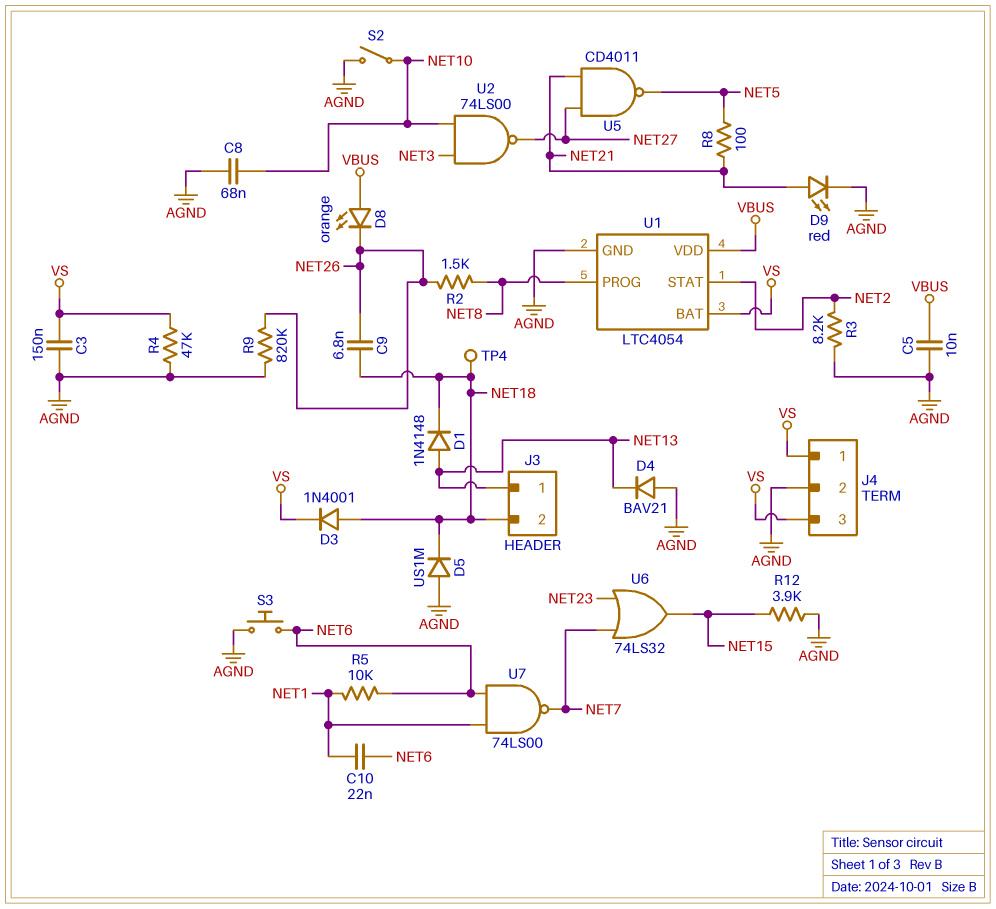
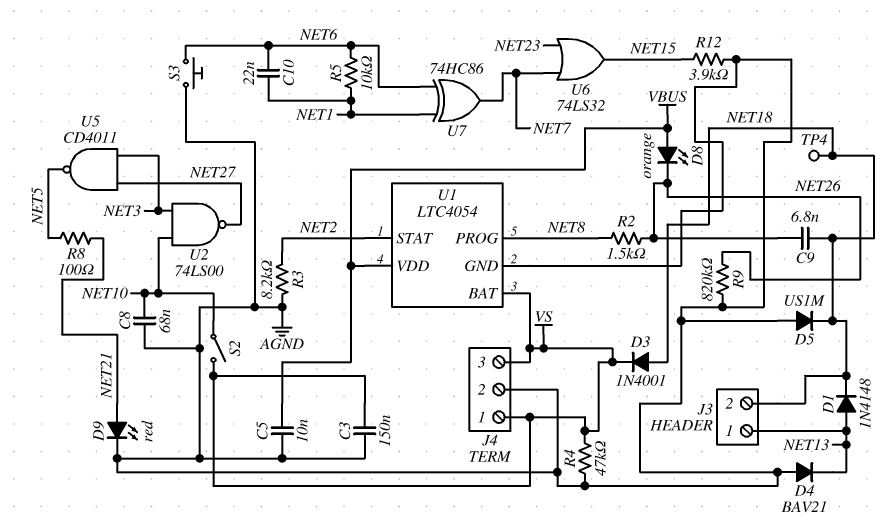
S2: switch (AGND, NET10) -> switch (NET10, VS)
U5: NAND CD4011 (in NET21, in NET27, out NET5) -> NAND CD4011 (in NET3, in NET27, out NET5)
U7: NAND 74LS00 (in NET1, in NET6, out NET7) -> XOR 74HC86 (in NET1, in NET6, out NET7)

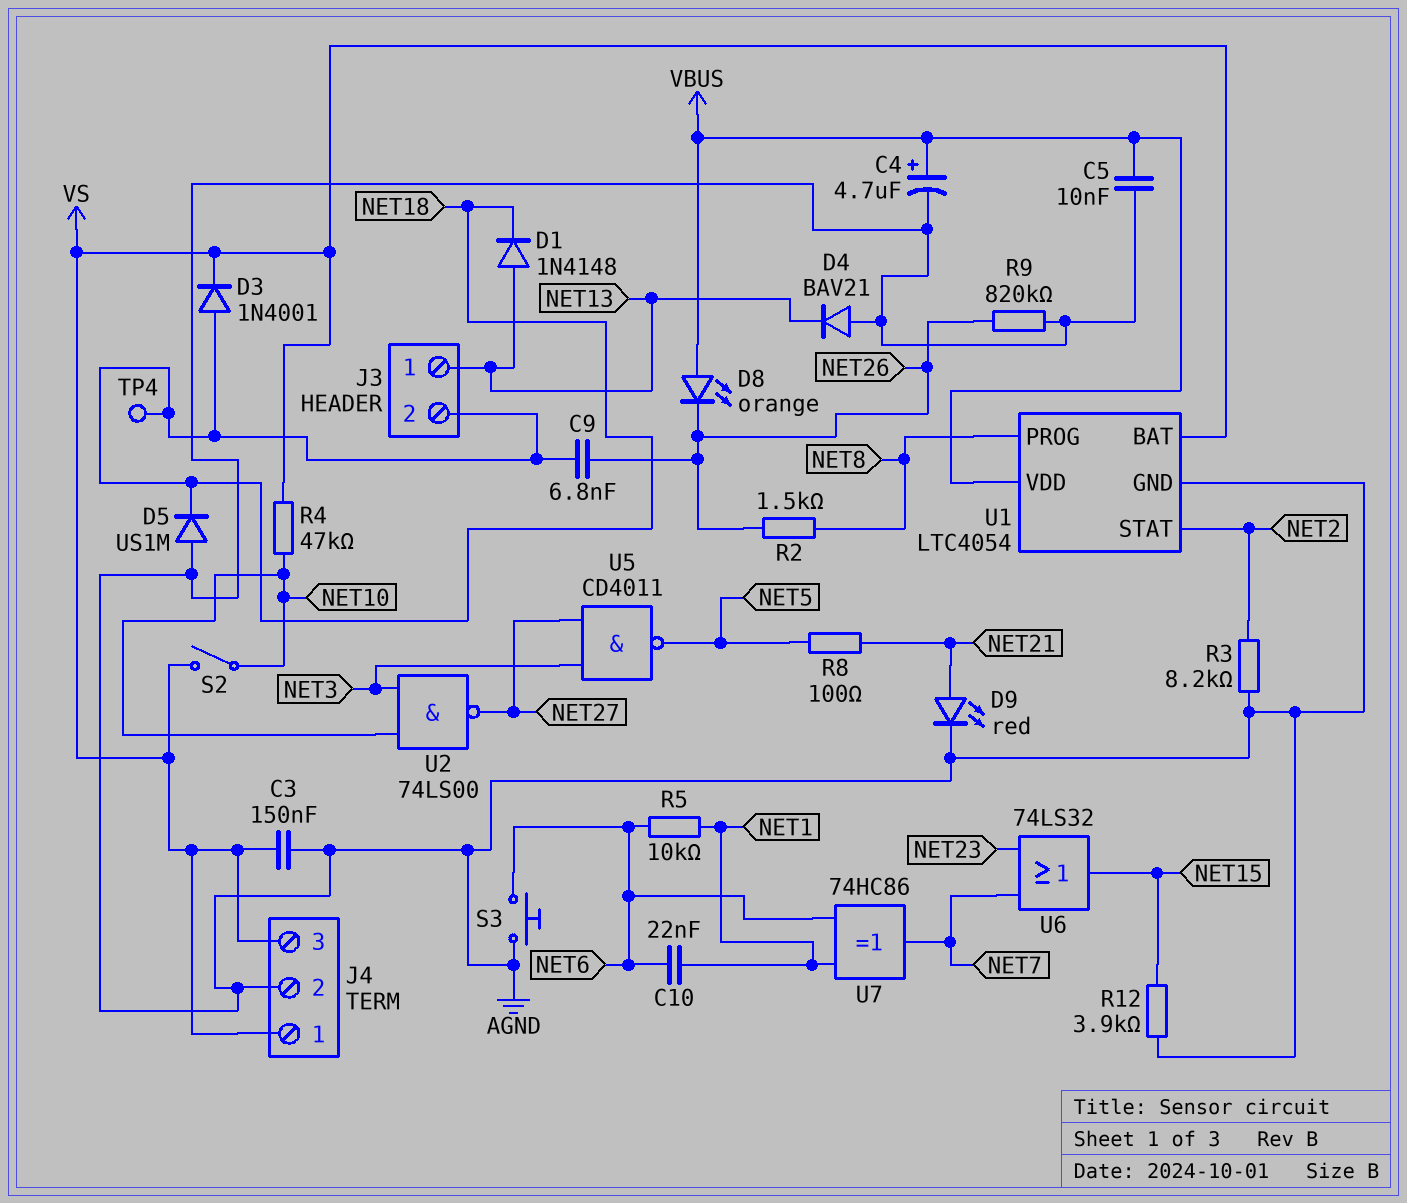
C4: none -> 4.7uF (plus VBUS, minus AGND)
C8: 68nF (AGND, NET10) -> none
R4: 47k (AGND, VS) -> 47k (NET10, VS)

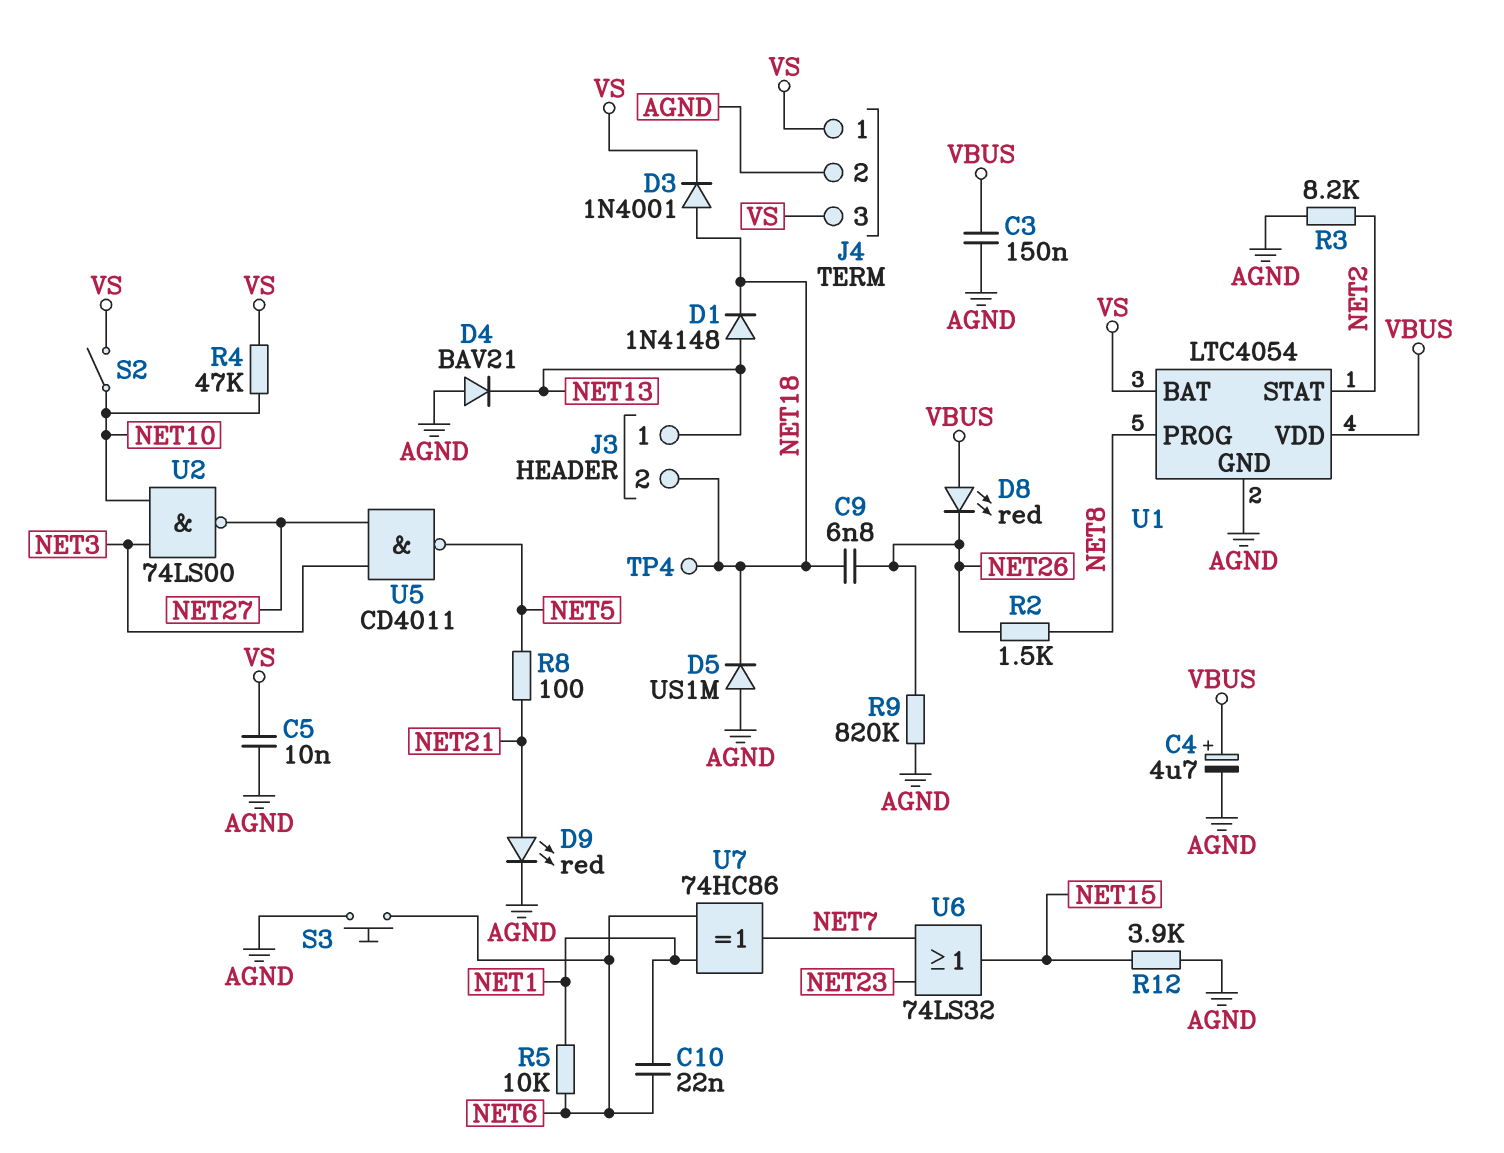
C3: 150nF (AGND, VS) -> 150nF (AGND, VBUS)
C5: 10nF (AGND, VBUS) -> 10nF (AGND, VS)
D8: LED orange (A VBUS, K NET26) -> LED red (A VBUS, K NET26)

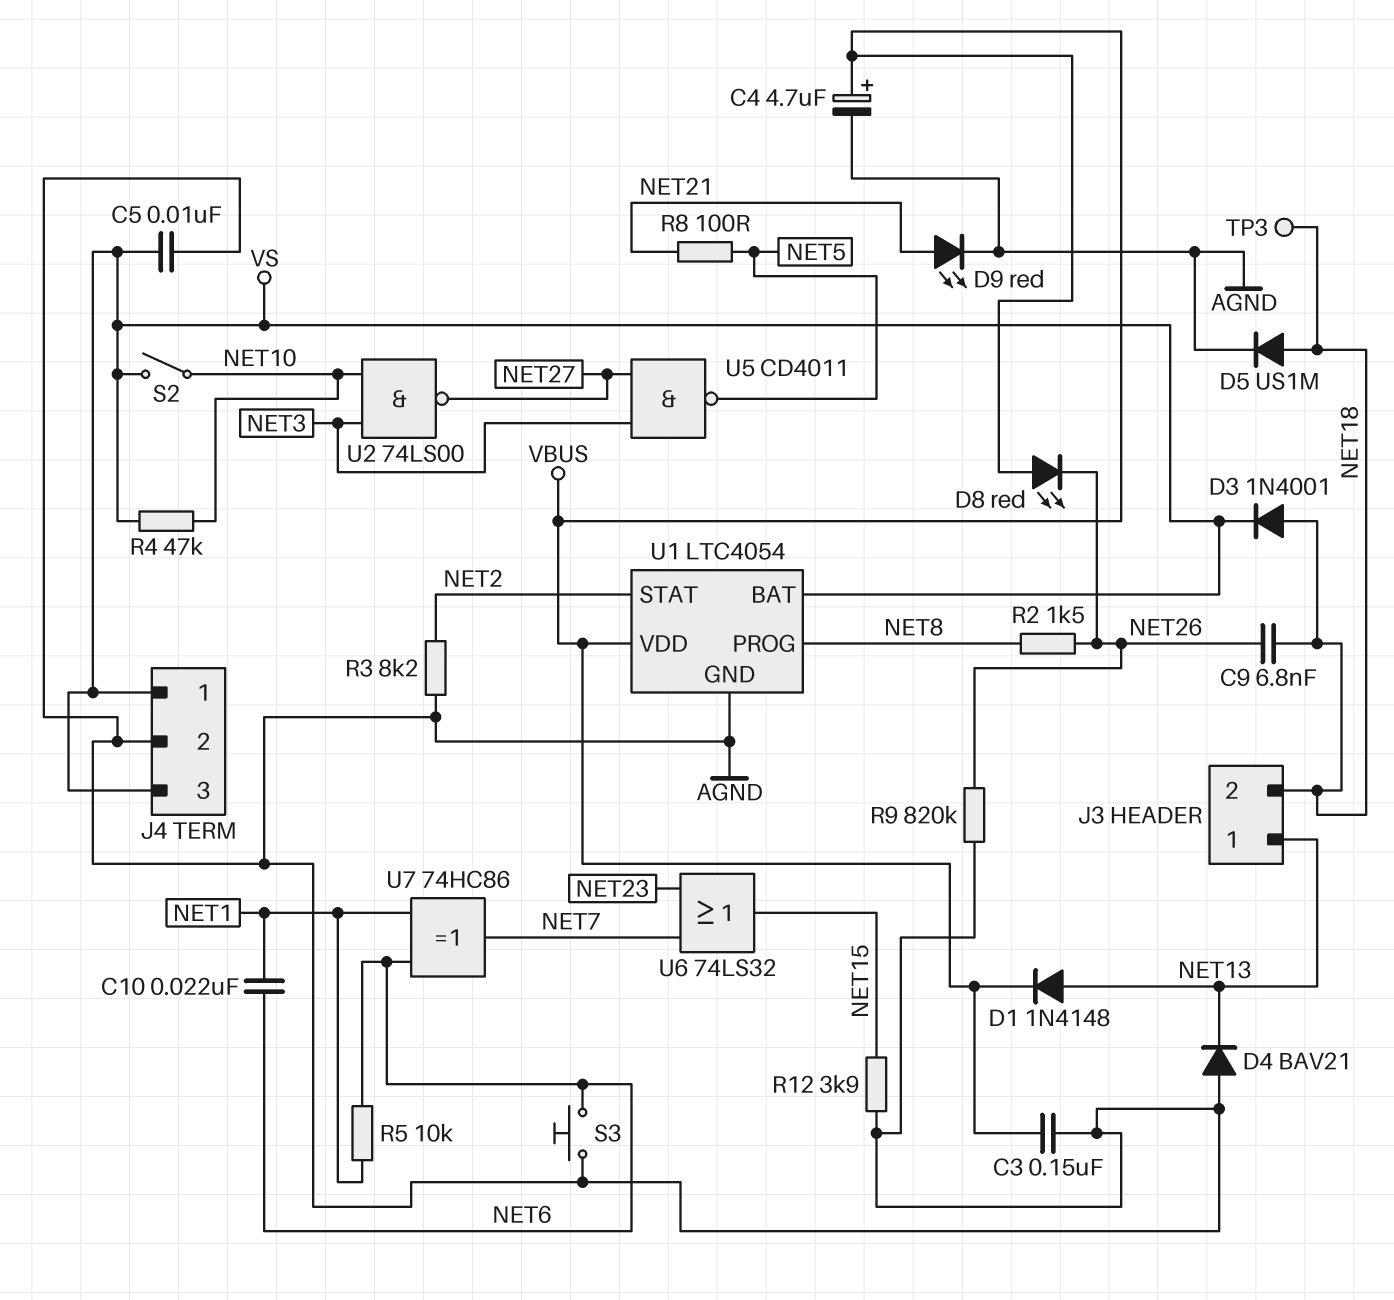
D1: diode 1N4148 (A NET13, K NET18) -> diode 1N4148 (A NET13, K VBUS)
D5: diode US1M (A AGND, K NET18) -> diode US1M (A NET18, K AGND)
TP3: none -> test point (NET18)
TP4: test point (NET18) -> none

